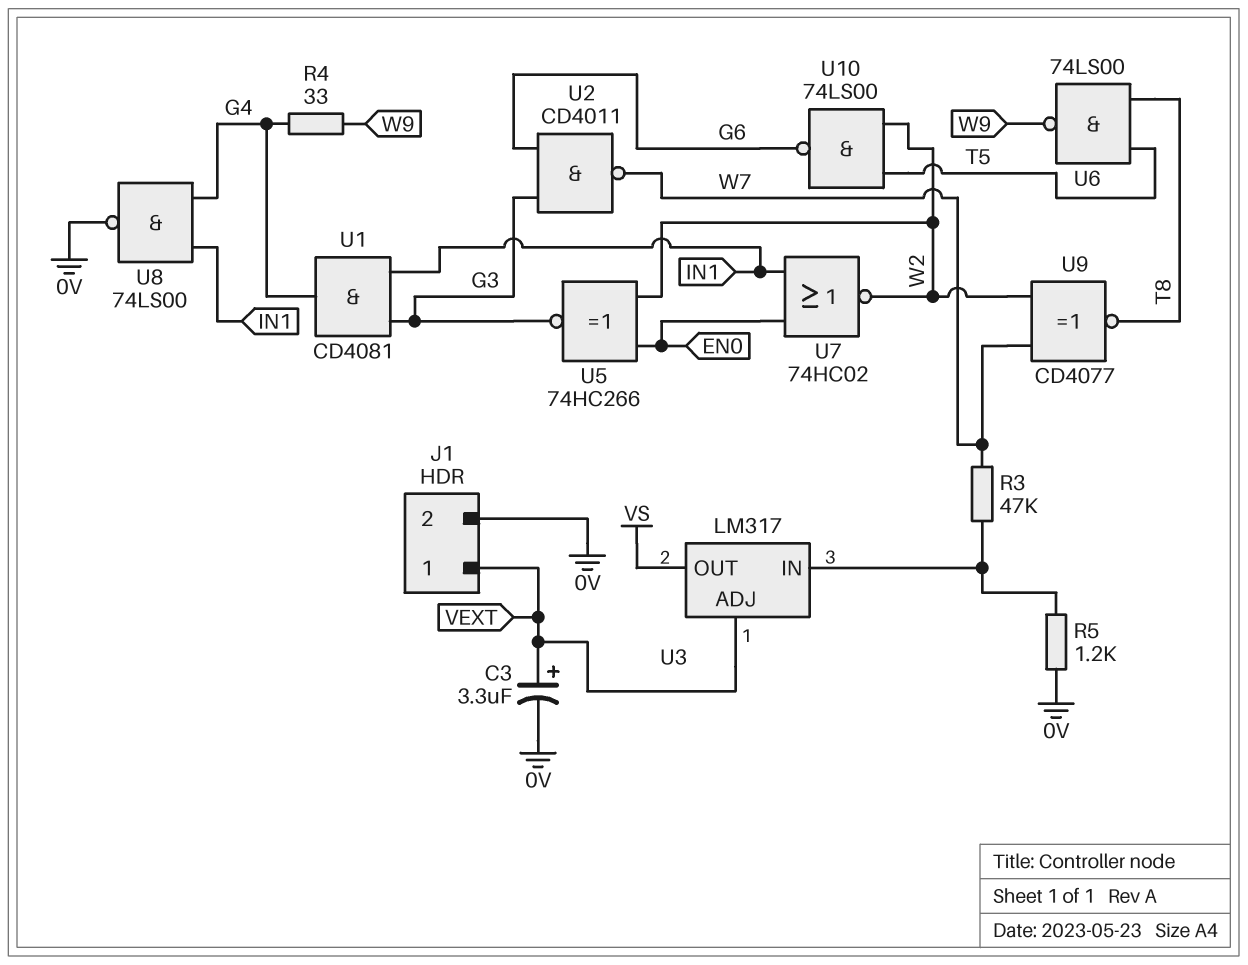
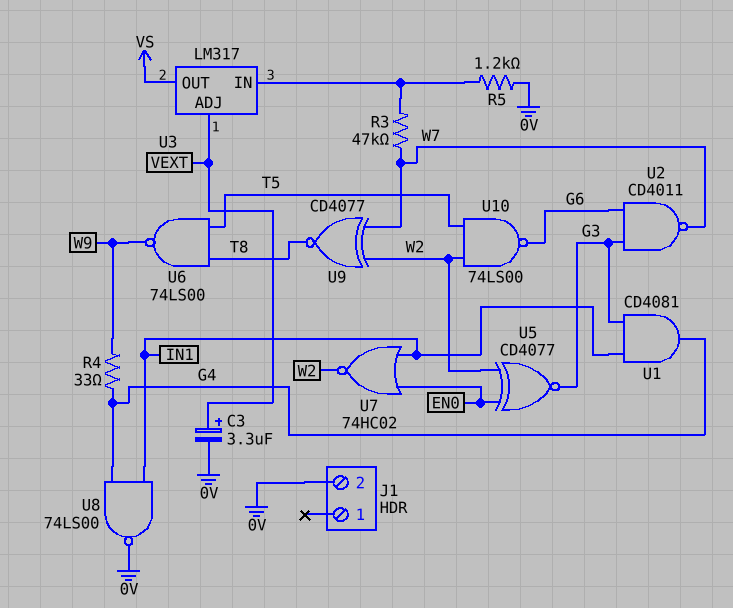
J1 pin 1: VEXT -> none
U5: XNOR 74HC266 (in EN0, in W2, out G3) -> XNOR CD4077 (in EN0, in W2, out G3)

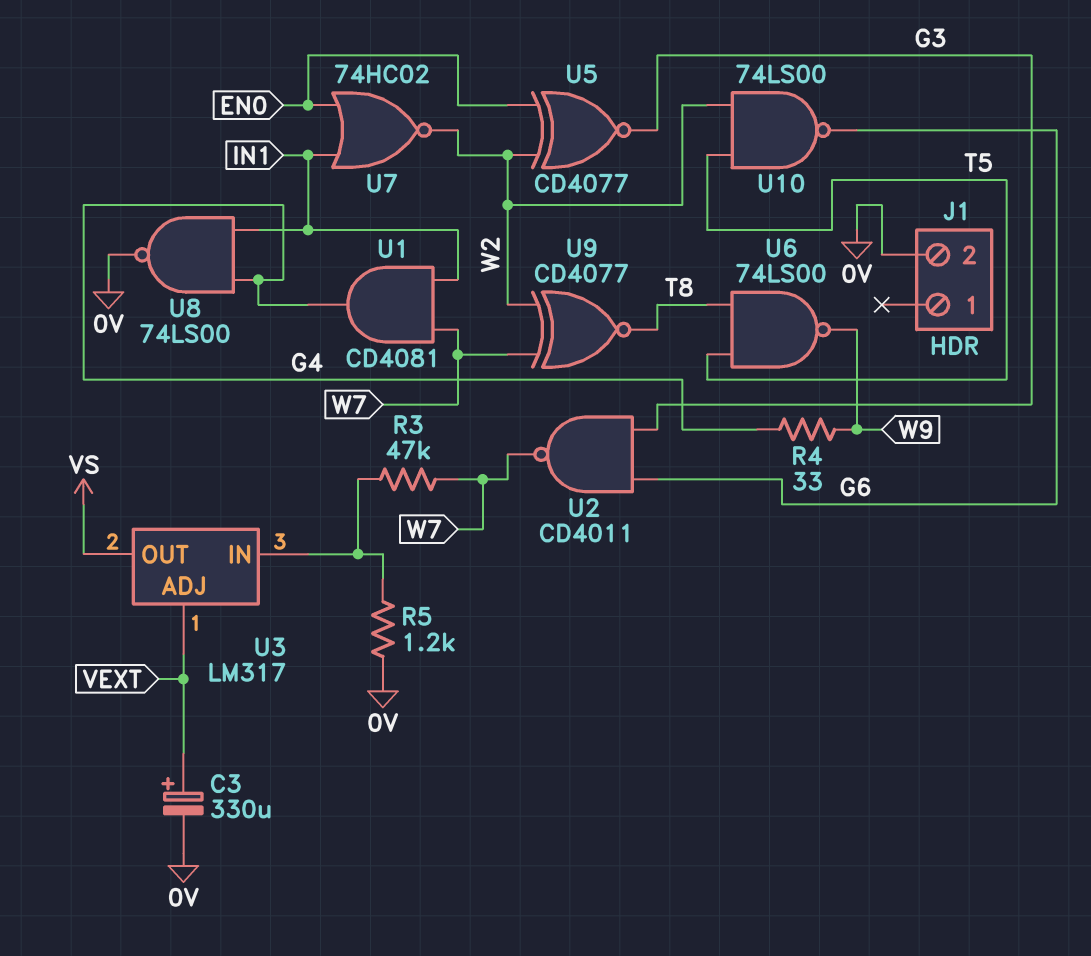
C3: 3.3uF (plus VEXT, minus 0V) -> 330uF (plus VEXT, minus 0V)
U1: AND CD4081 (in G3, in IN1, out G4) -> AND CD4081 (in IN1, in W7, out G4)

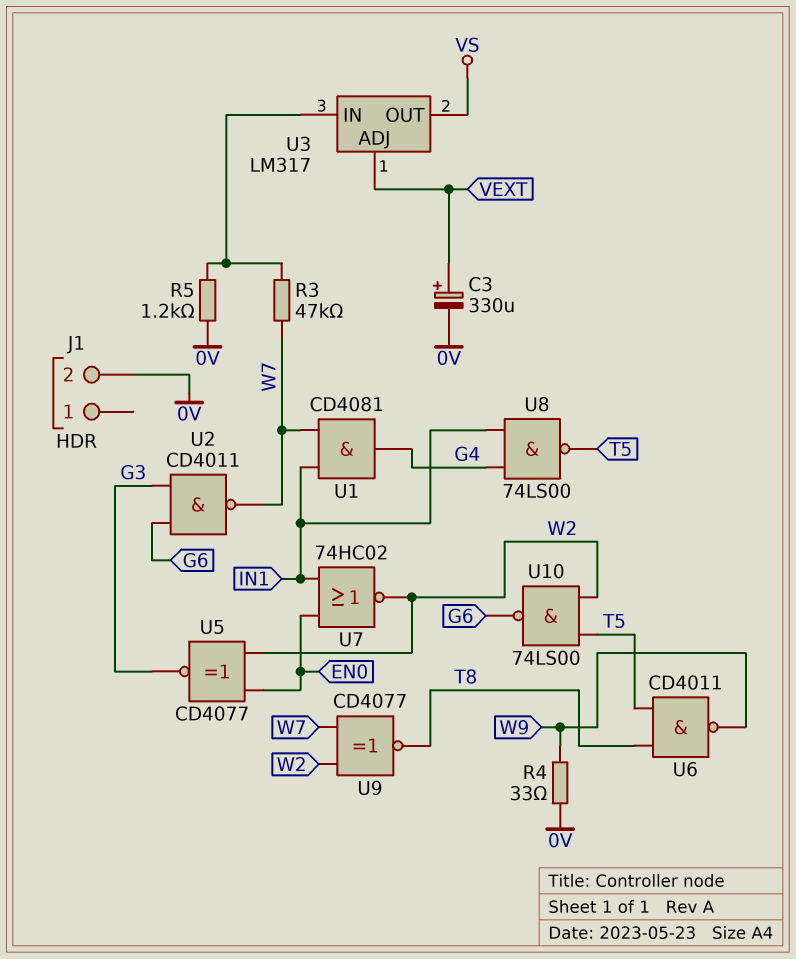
R4: 33 (G4, W9) -> 33 (0V, W9)
U6: NAND 74LS00 (in T5, in T8, out W9) -> NAND CD4011 (in T5, in T8, out W9)
U8: NAND 74LS00 (in G4, in IN1, out 0V) -> NAND 74LS00 (in G4, in IN1, out T5)

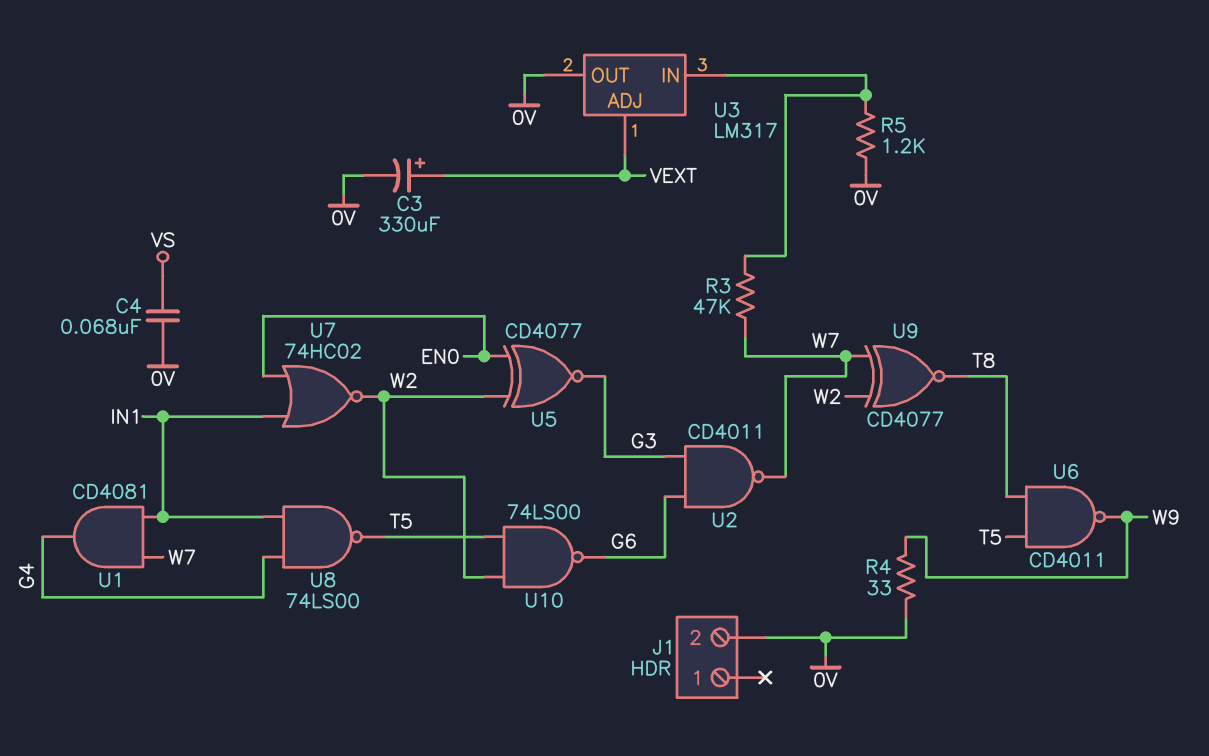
C4: none -> 68nF (0V, VS)
U3 pin OUT: VS -> 0V

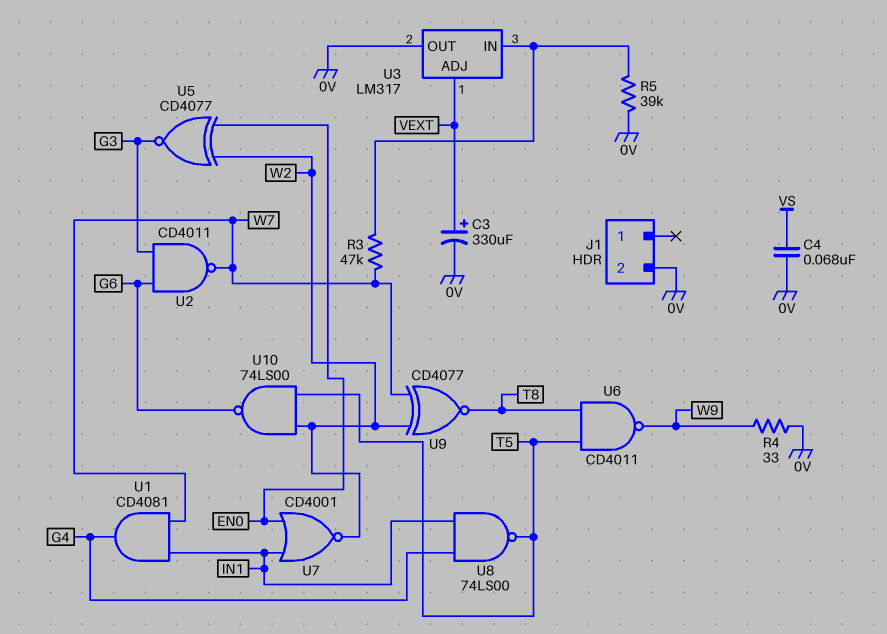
R5: 1.2k (0V, U3/IN) -> 39k (0V, U3/IN)
U7: NOR 74HC02 (in EN0, in IN1, out W2) -> NOR CD4001 (in EN0, in IN1, out W2)

